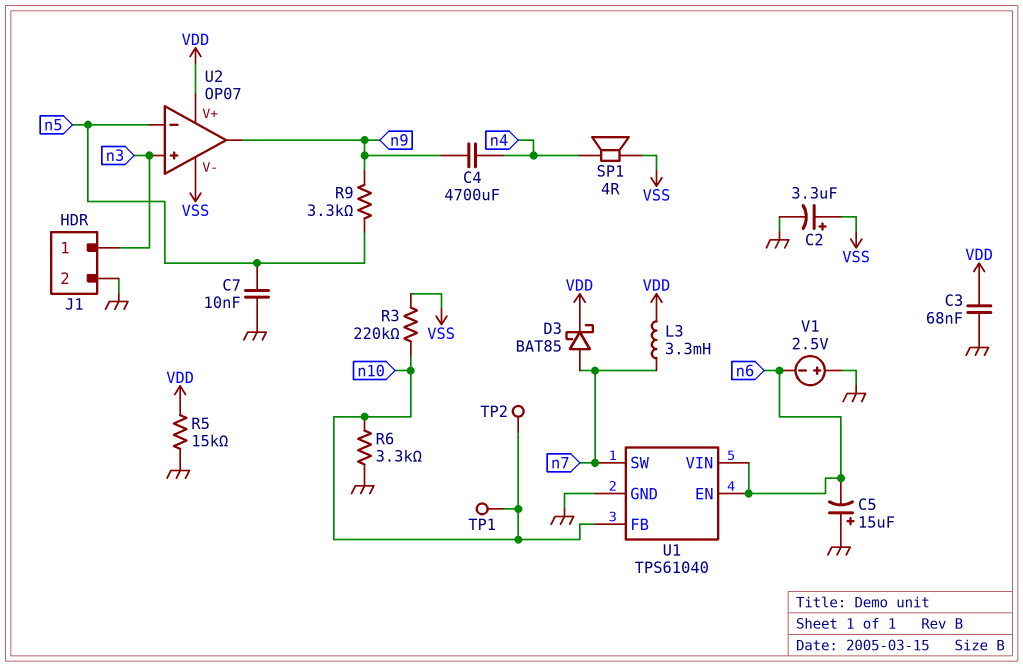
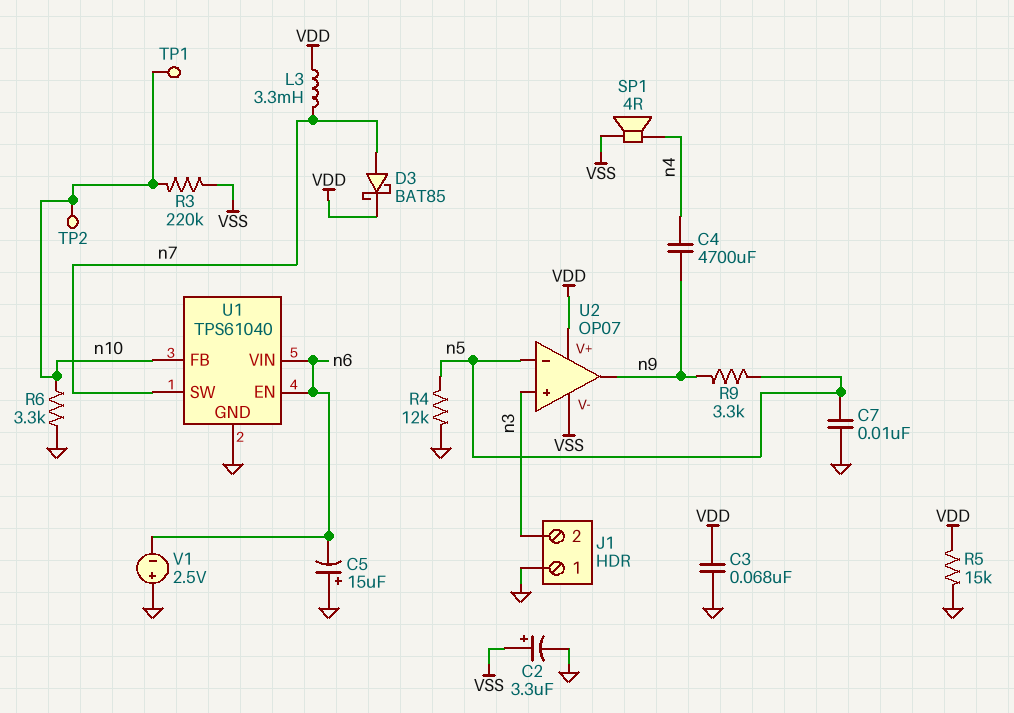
J1 pin 1: n3 -> GND
J1 pin 2: GND -> n3
R4: none -> 12k (GND, n5)

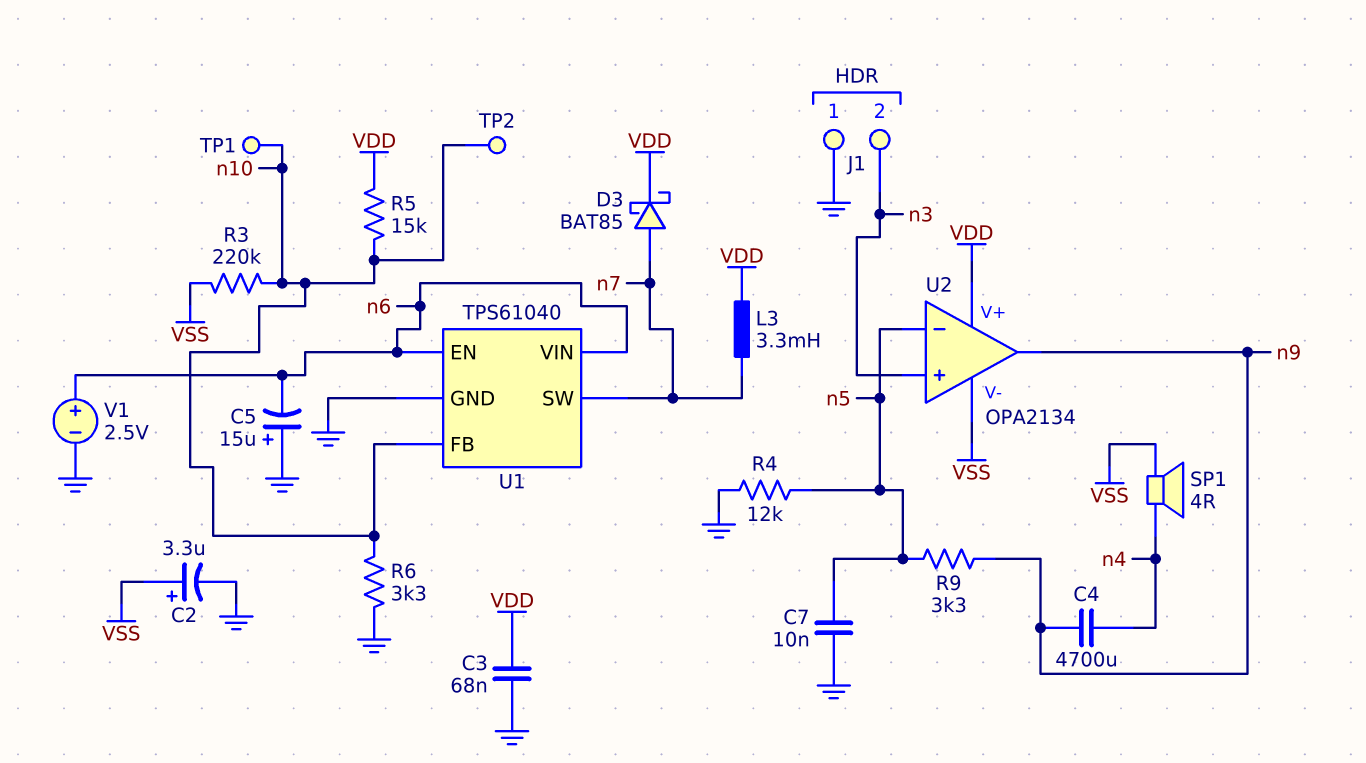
R5: 15k (GND, VDD) -> 15k (VDD, n10)
U2: OP07 -> OPA2134
V1: 2.5V (plus GND, minus n6) -> 2.5V (plus n6, minus GND)

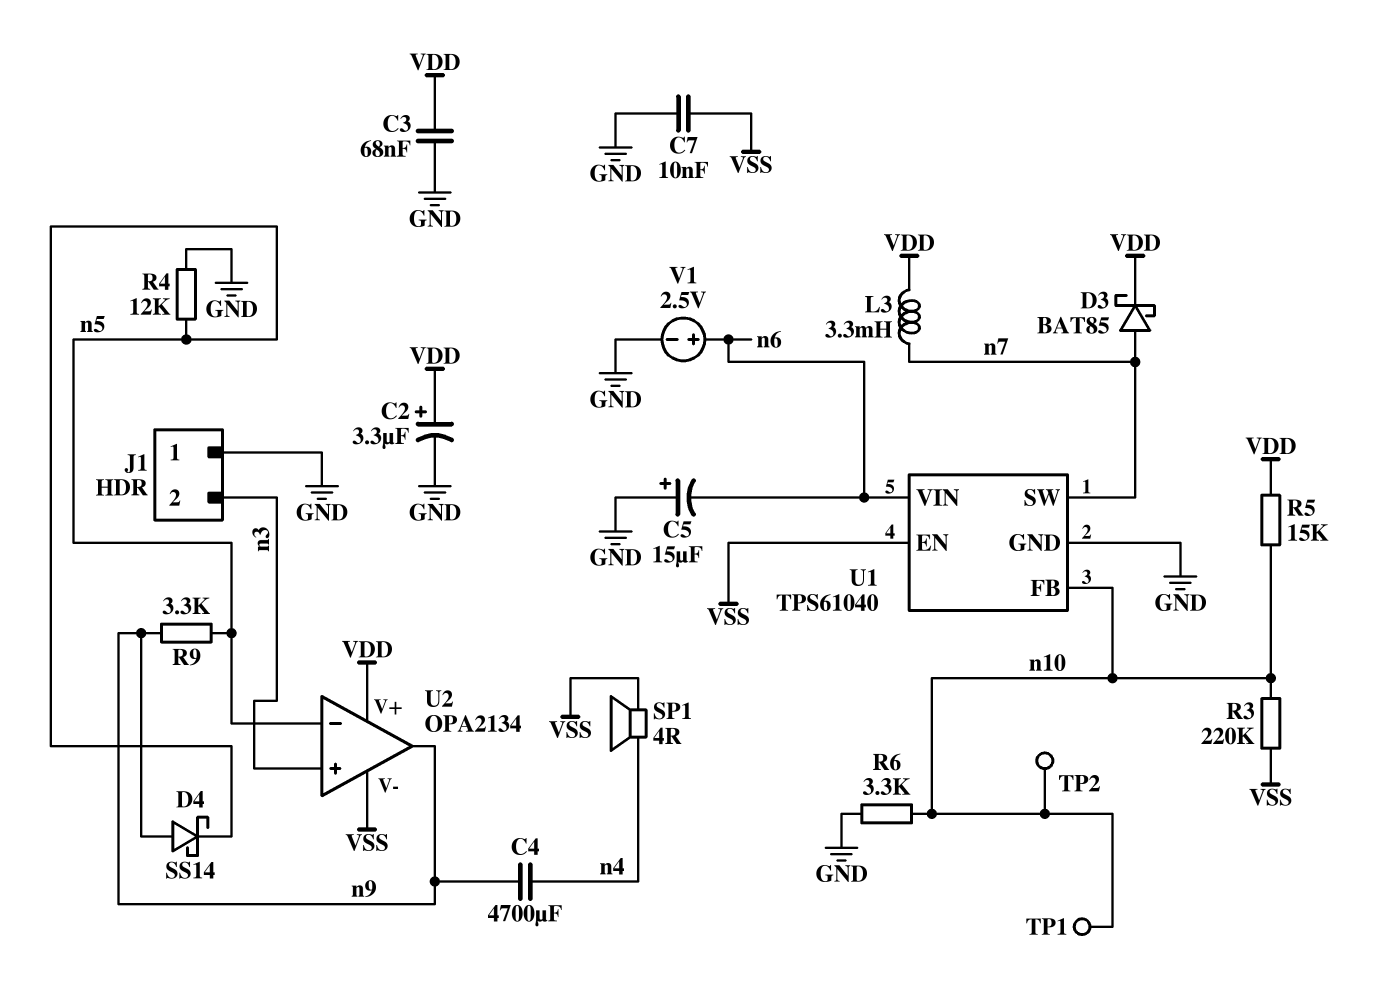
C2: 3.3uF (plus VSS, minus GND) -> 3.3uF (plus VDD, minus GND)
C7: 10nF (GND, n5) -> 10nF (GND, VSS)
D4: none -> schottky SS14 (A n9, K n5)
U1 pin EN: n6 -> VSS

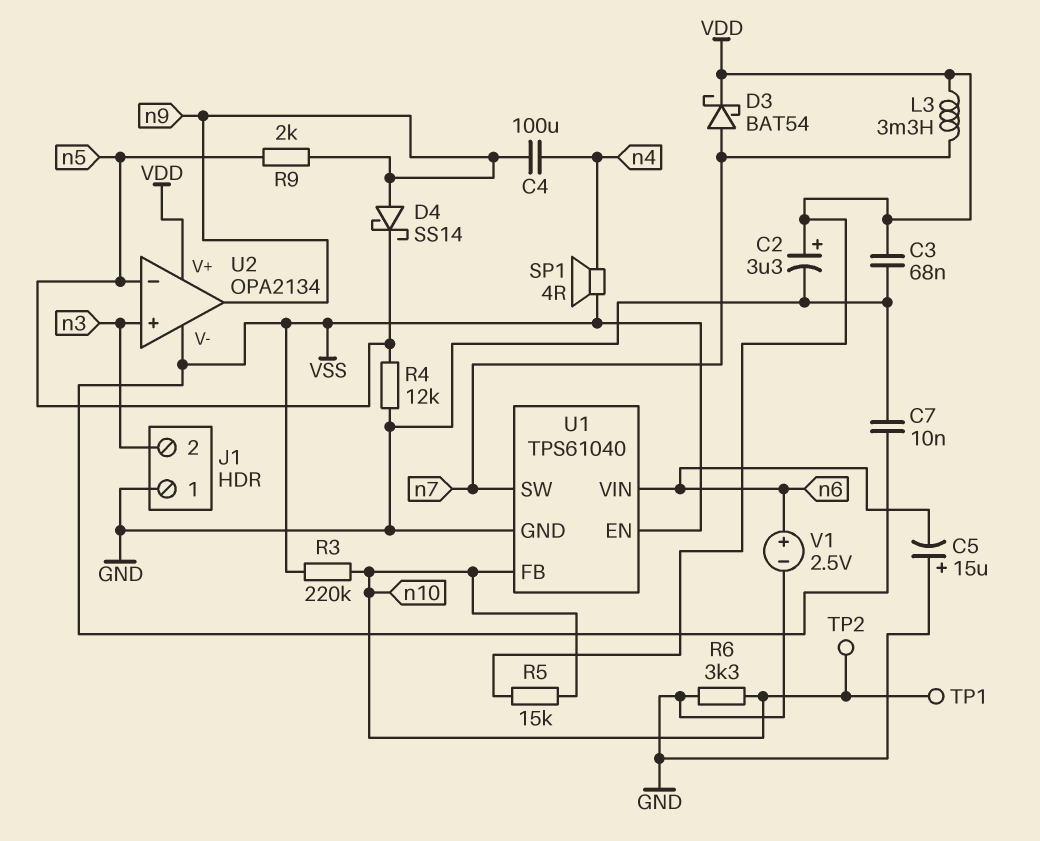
C4: 4700uF (n4, n9) -> 100uF (n4, n9)
D3: schottky BAT85 (A n7, K VDD) -> schottky BAT54 (A n7, K VDD)
R9: 3.3k (n5, n9) -> 2k (n5, n9)

